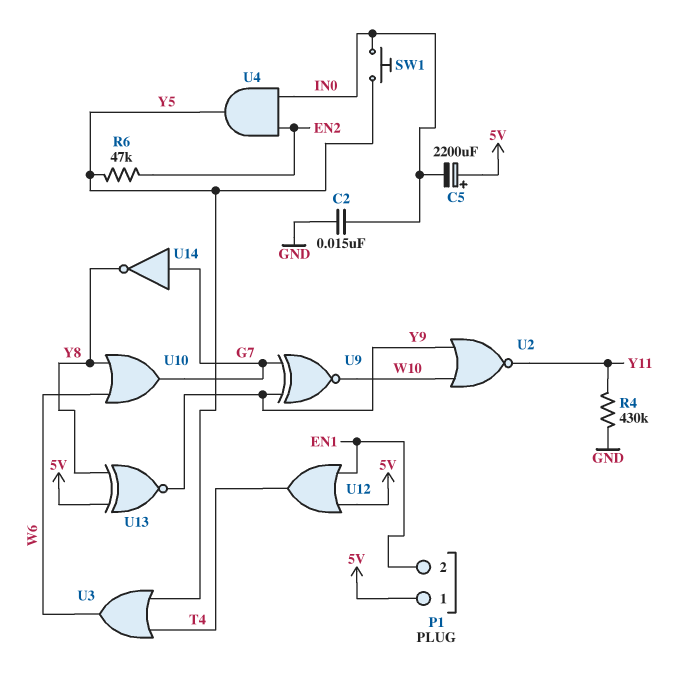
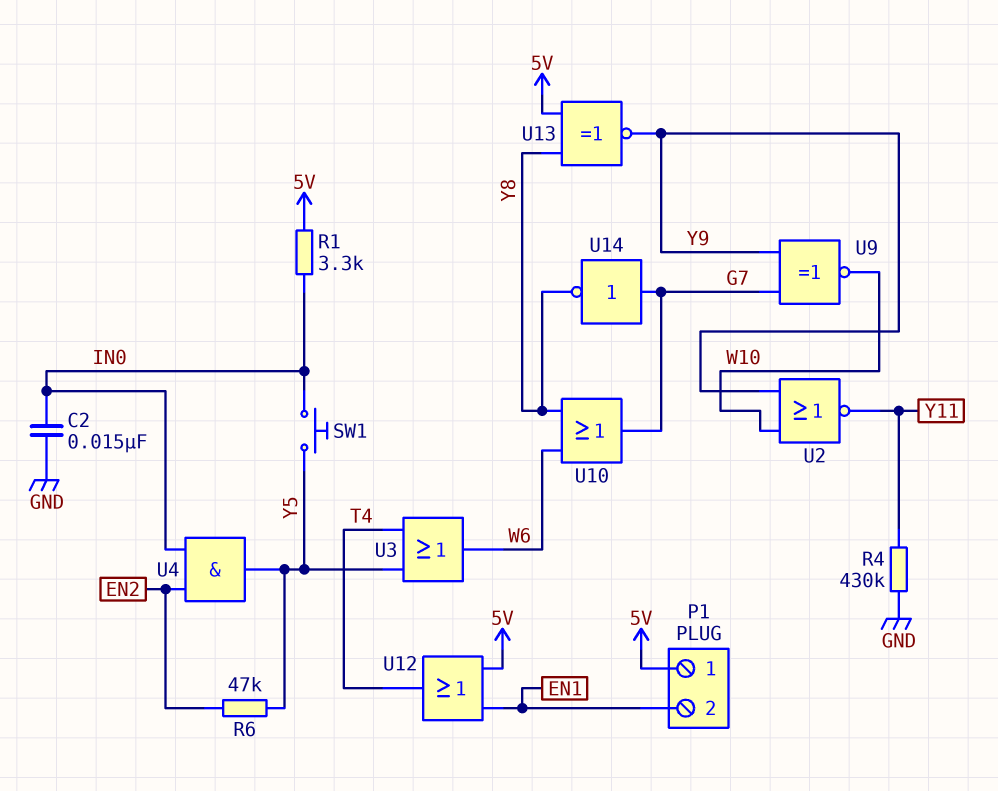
C5: 2200uF (plus 5V, minus IN0) -> none
R1: none -> 3.3k (5V, IN0)

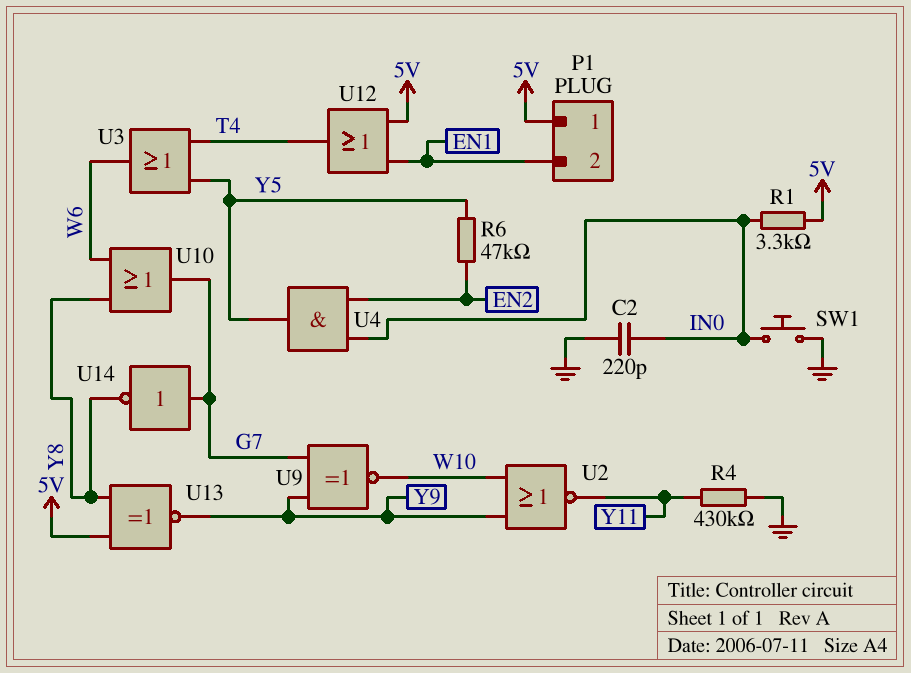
C2: 15nF (GND, IN0) -> 220pF (GND, IN0)
SW1: button (IN0, Y5) -> button (GND, IN0)

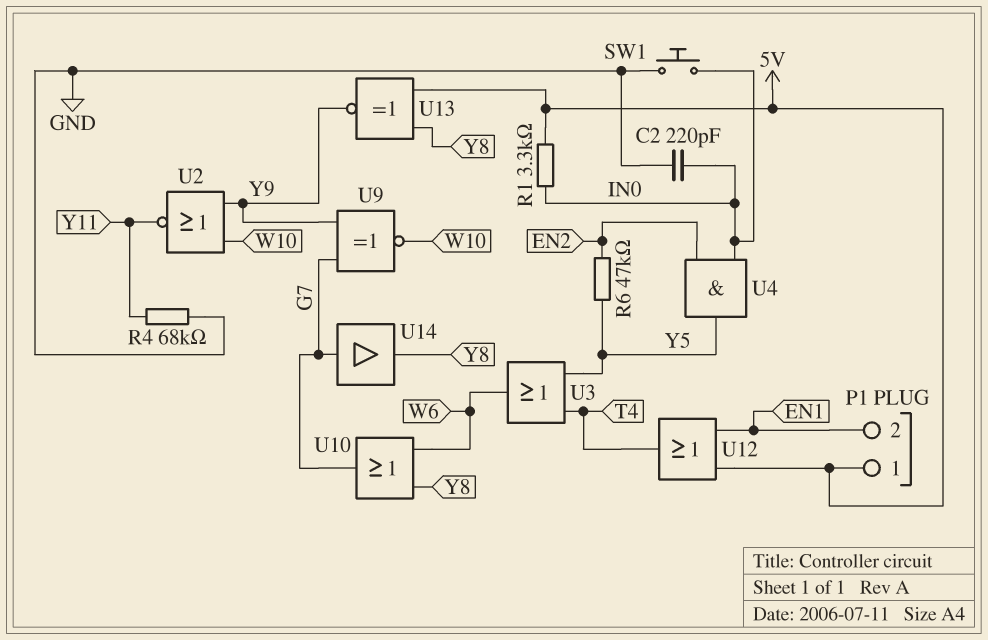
R4: 430k (GND, Y11) -> 68k (GND, Y11)
U14: NOT (in G7, out Y8) -> buffer (in G7, out Y8)

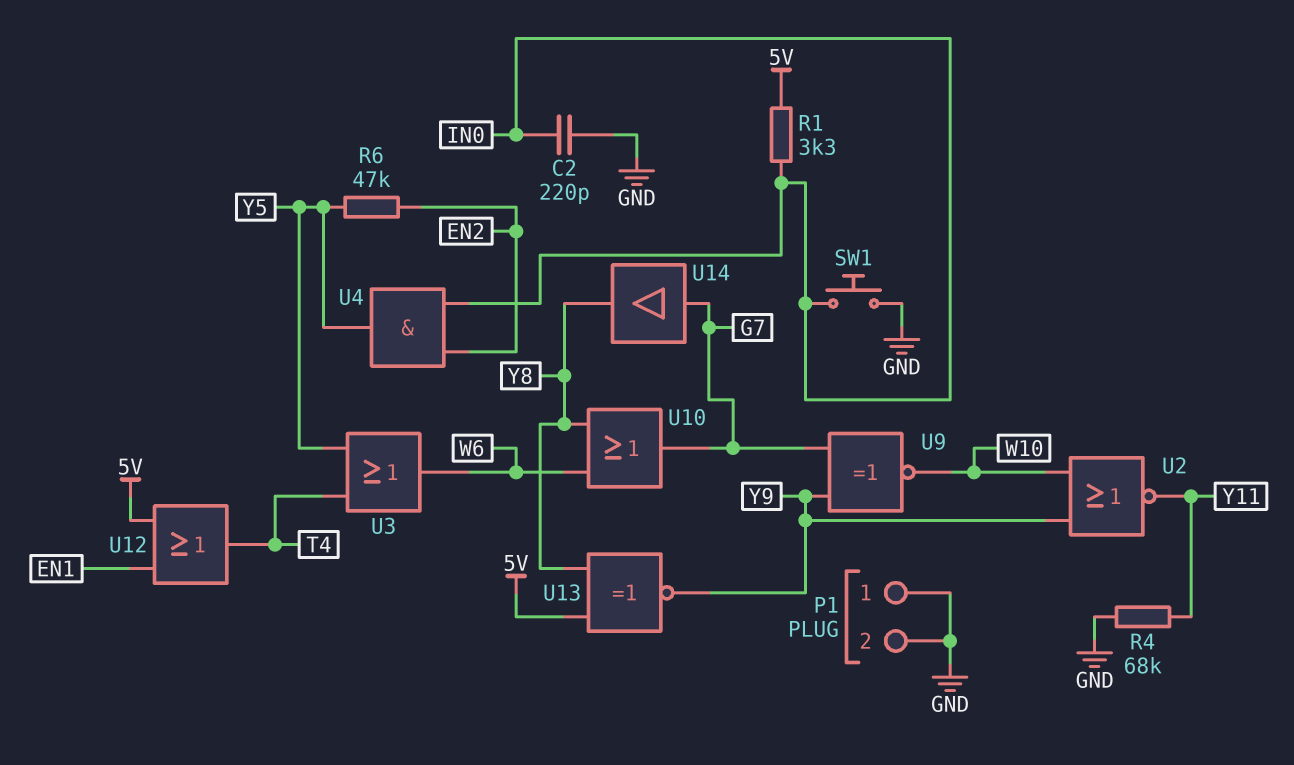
P1 pin 1: 5V -> GND
P1 pin 2: EN1 -> GND

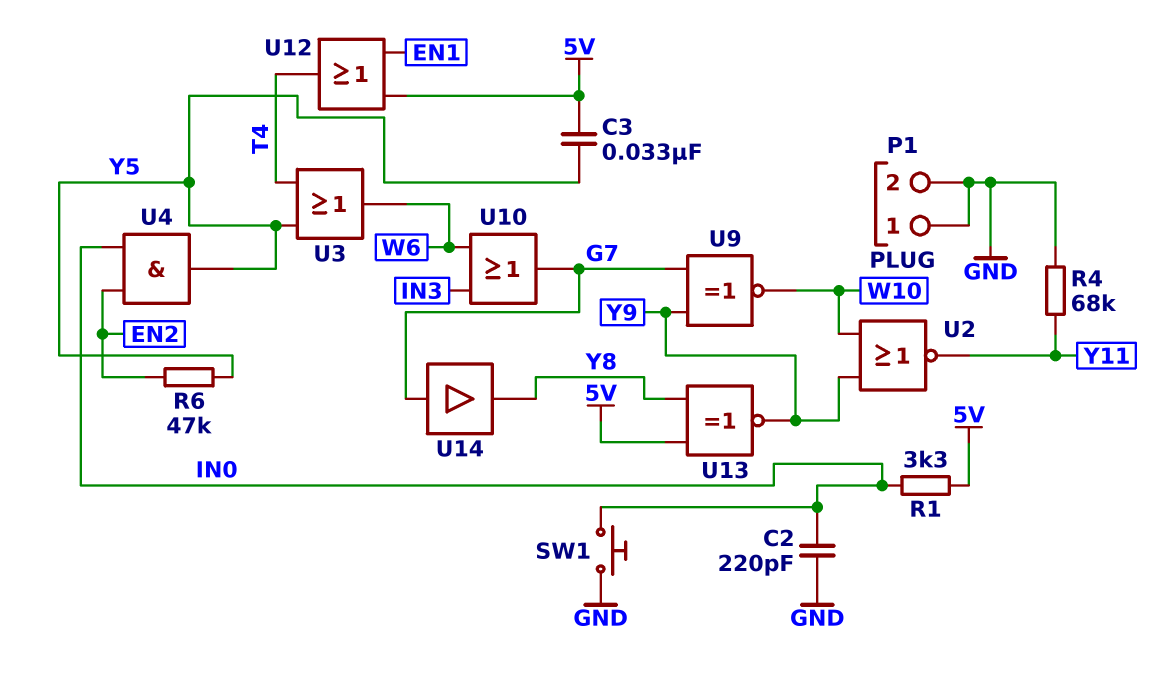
C3: none -> 33nF (5V, Y5)
U10: OR (in W6, in Y8, out G7) -> OR (in IN3, in W6, out G7)

